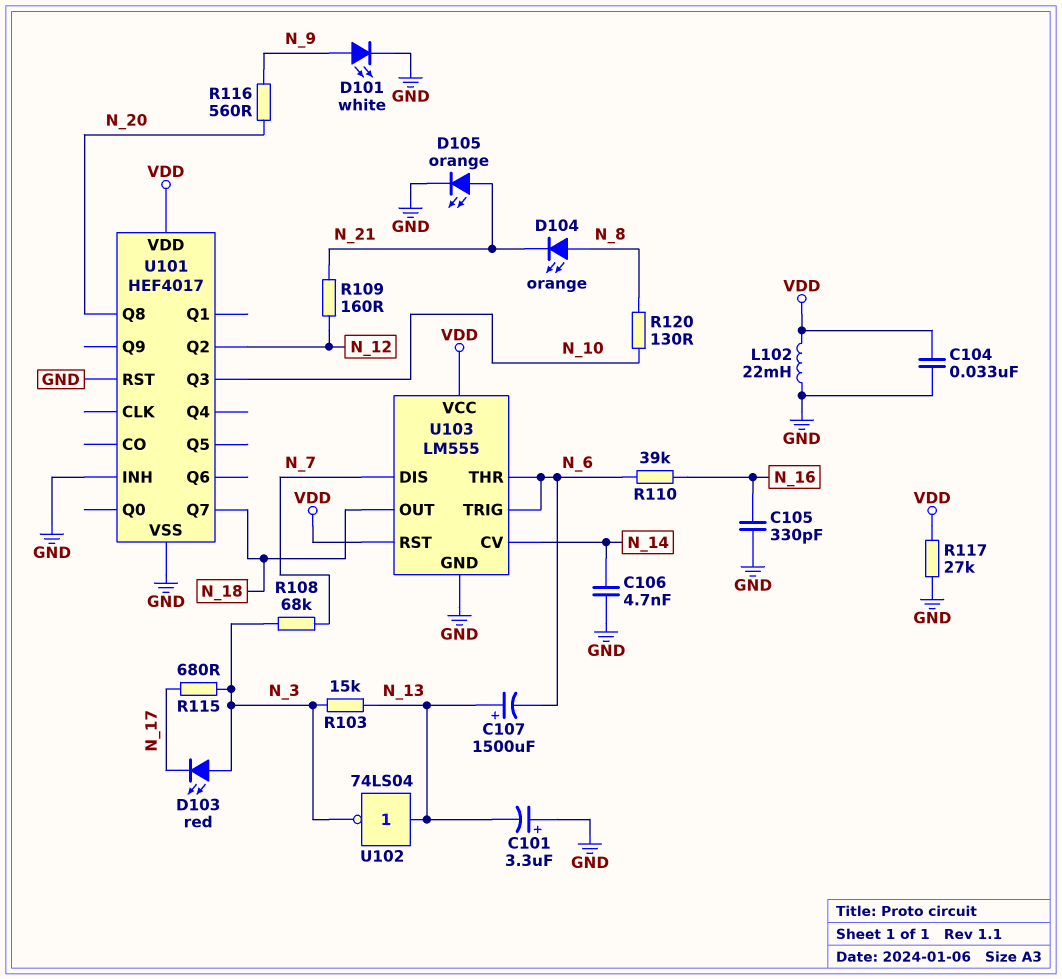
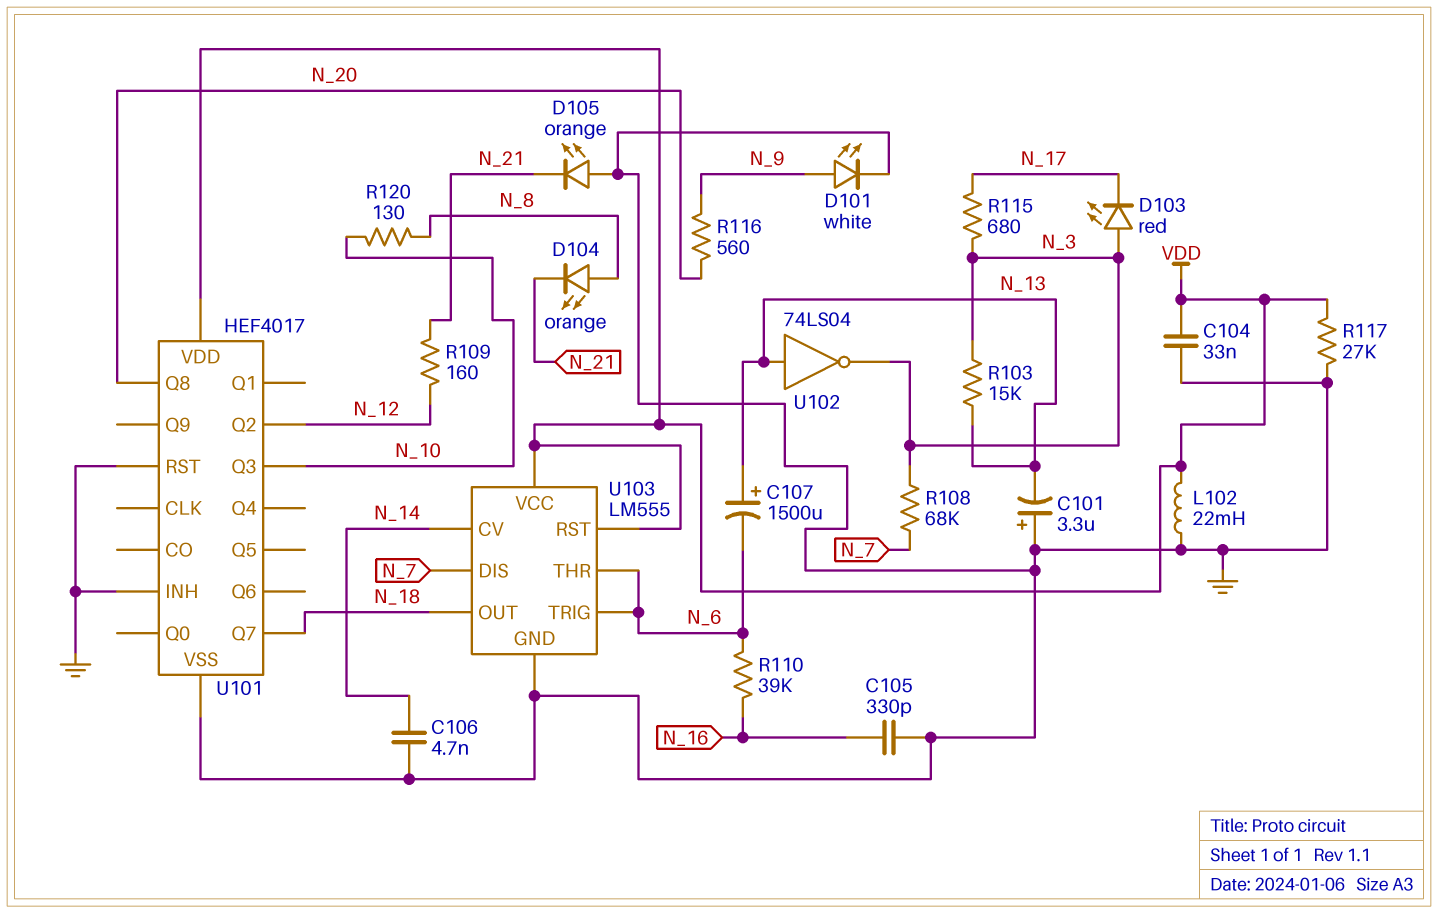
D105: LED orange (A N_21, K GND) -> LED orange (A GND, K N_21)

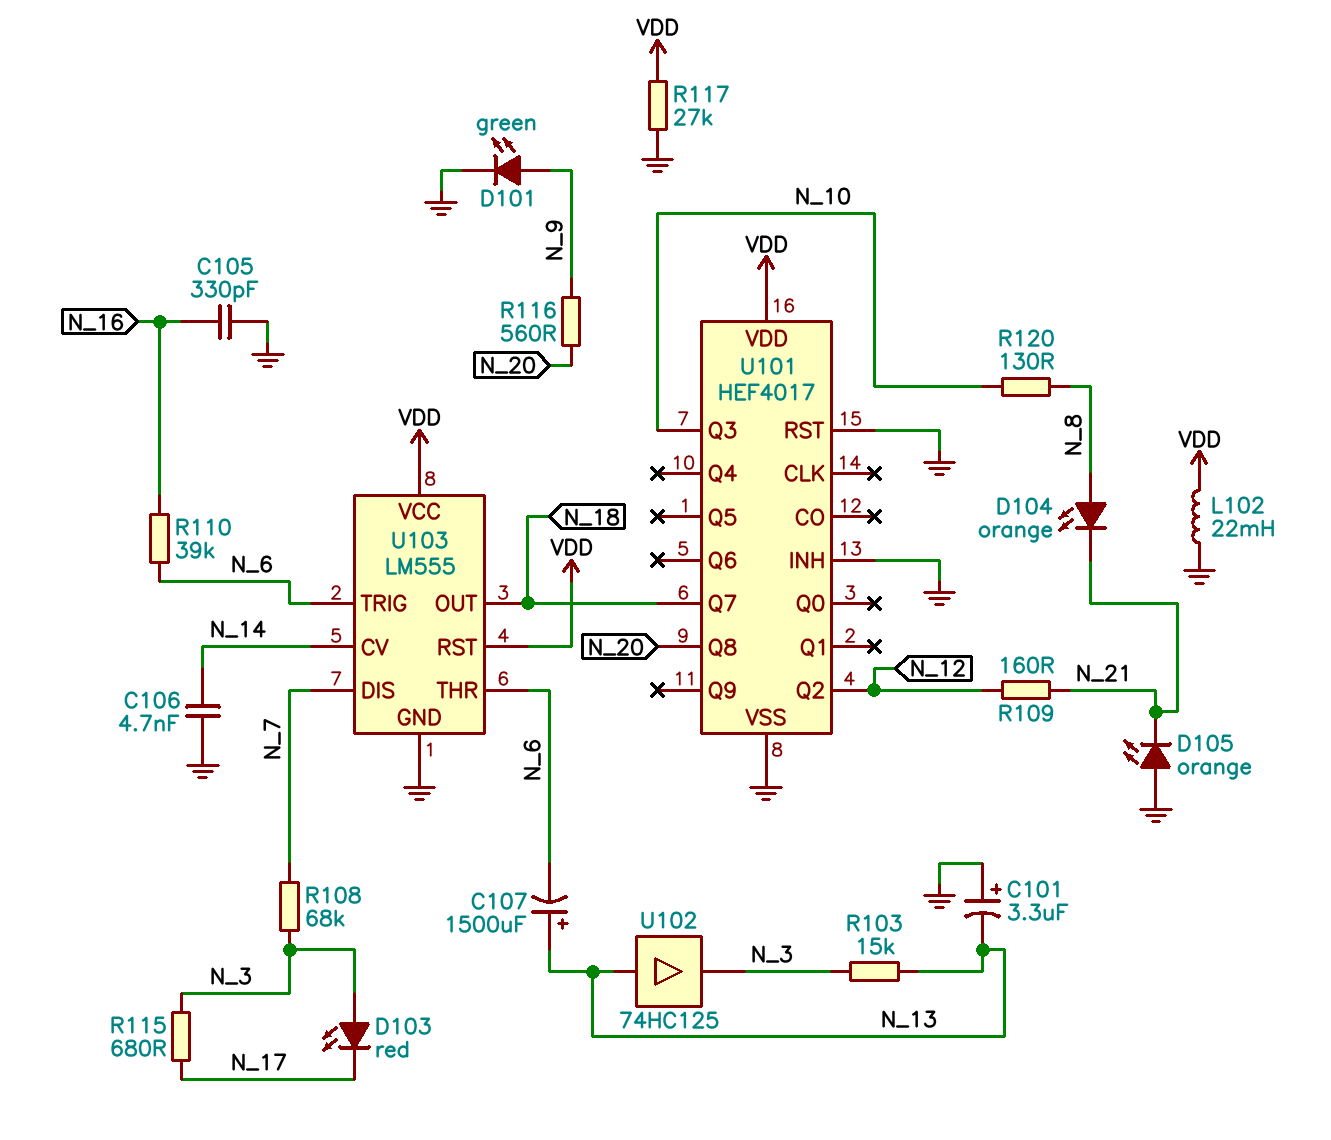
C104: 33nF (GND, VDD) -> none
D101: LED white (A N_9, K GND) -> LED green (A N_9, K GND)
U102: NOT 74LS04 (in N_13, out N_3) -> buffer 74HC125 (in N_13, out N_3)

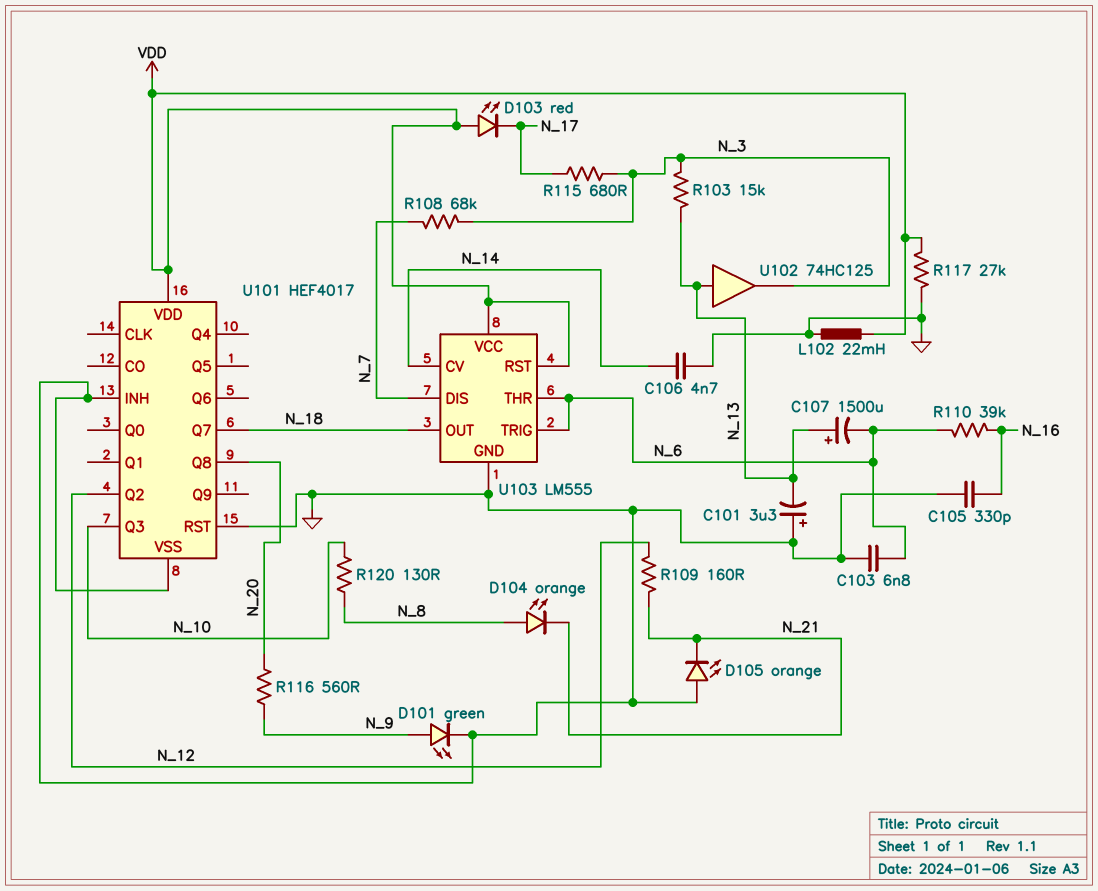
C103: none -> 6.8nF (GND, N_6)
D103: LED red (A N_3, K N_17) -> LED red (A VDD, K N_17)

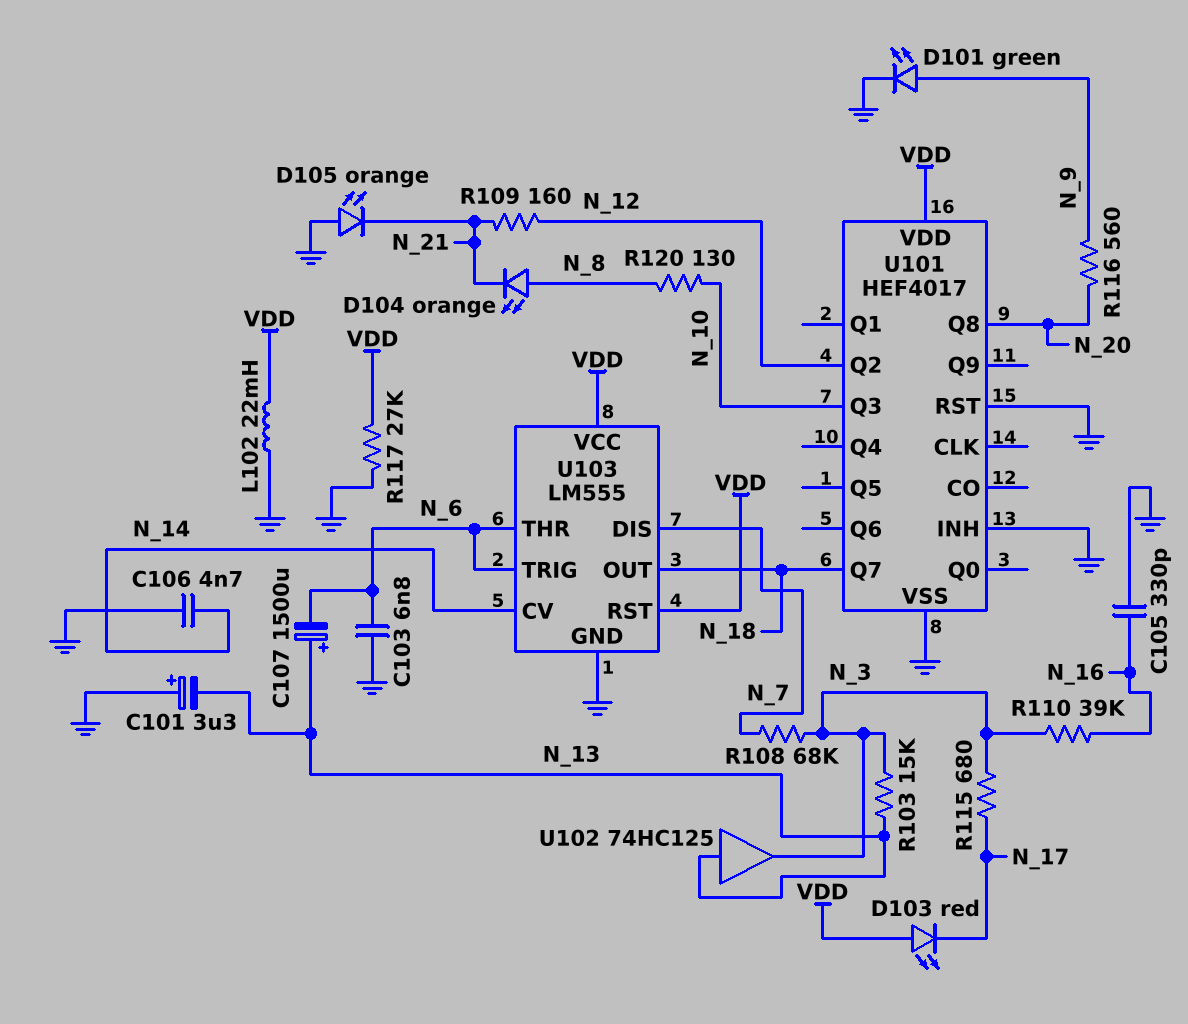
R110: 39k (N_6, N_16) -> 39k (N_3, N_16)

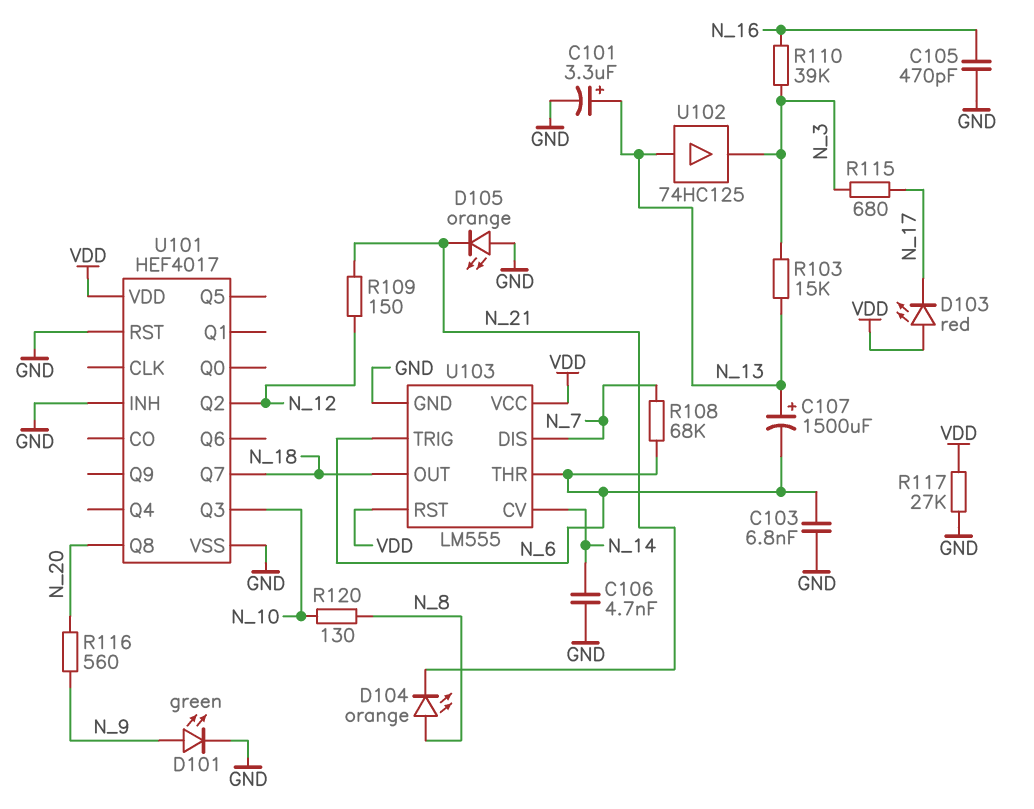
C101: 3.3uF (plus GND, minus N_13) -> 3.3uF (plus N_13, minus GND)
C105: 330pF (GND, N_16) -> 470pF (GND, N_16)
L102: 22mH (GND, VDD) -> none
R108: 68k (N_3, N_7) -> 68k (N_6, N_7)
R109: 160 (N_12, N_21) -> 150 (N_12, N_21)

